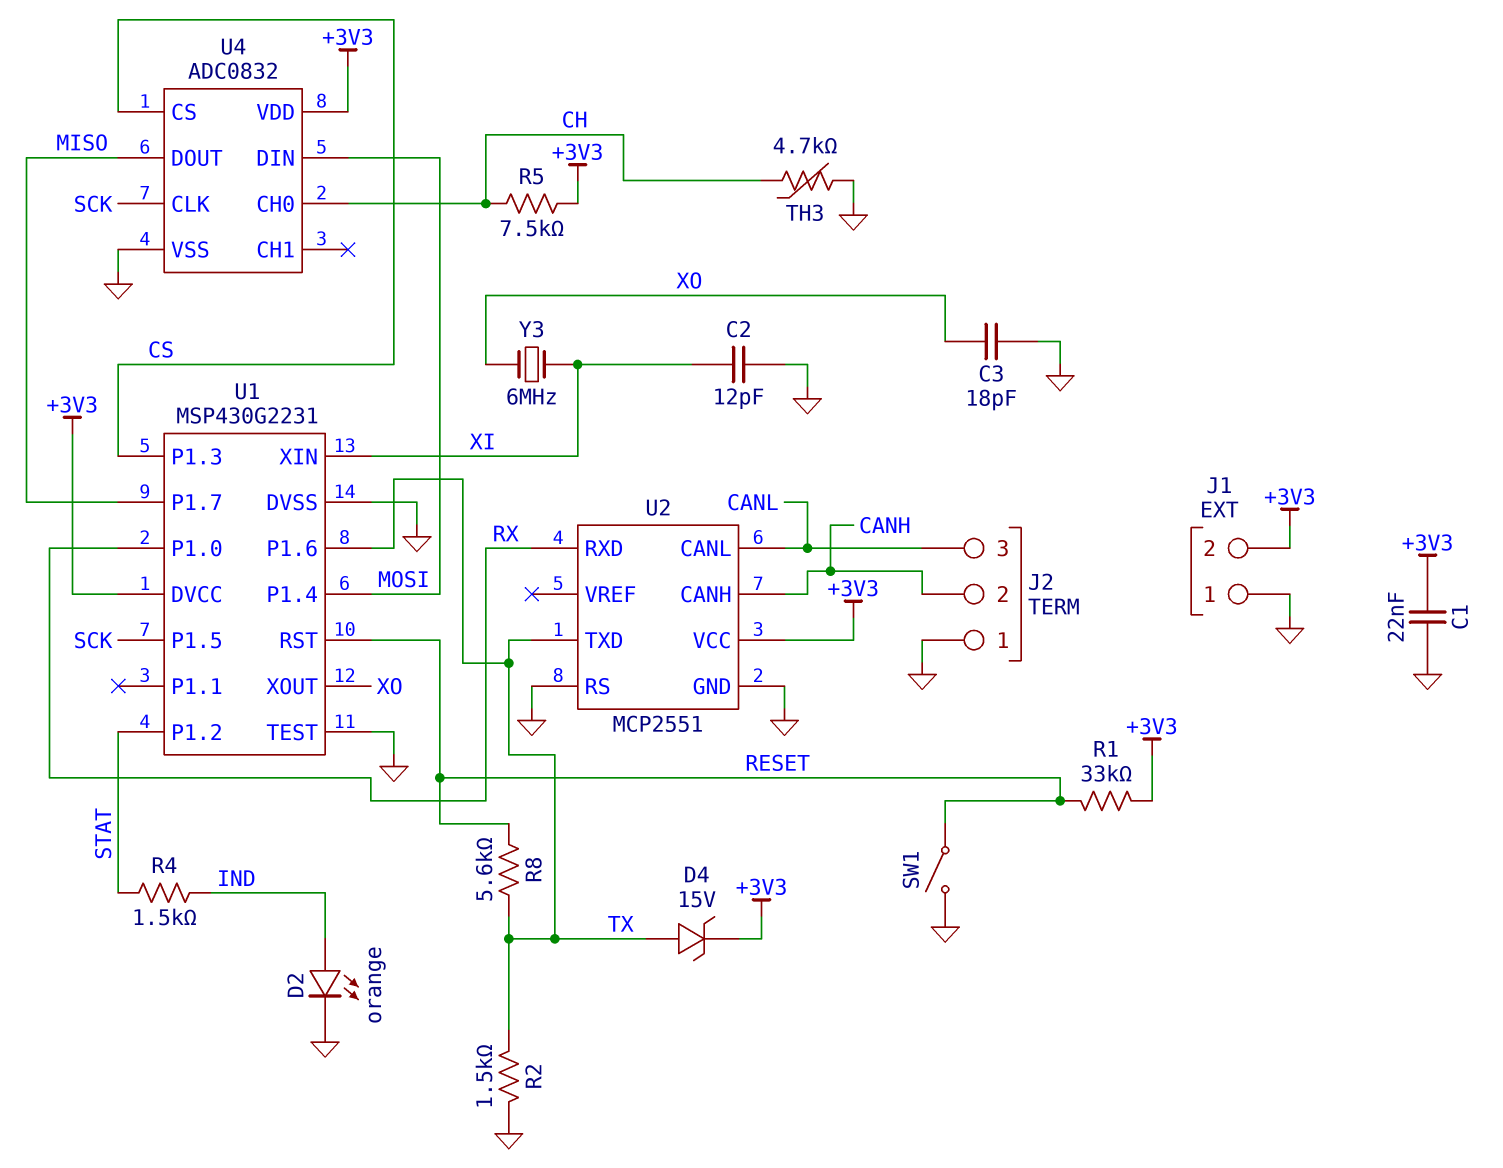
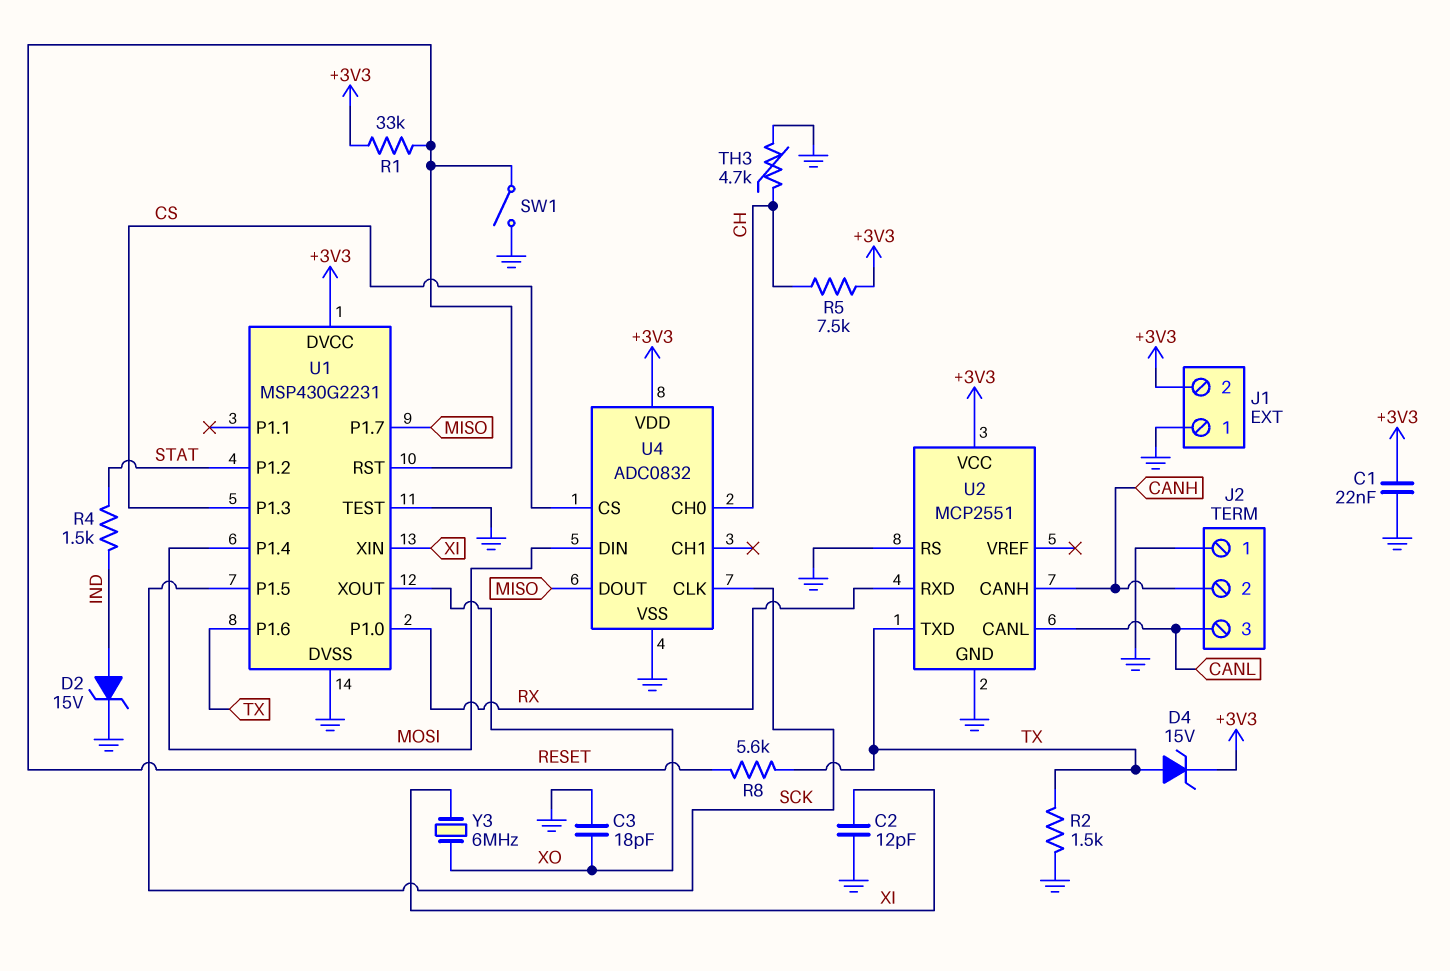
D2: LED orange (A IND, K GND) -> zener 15V (A IND, K GND)

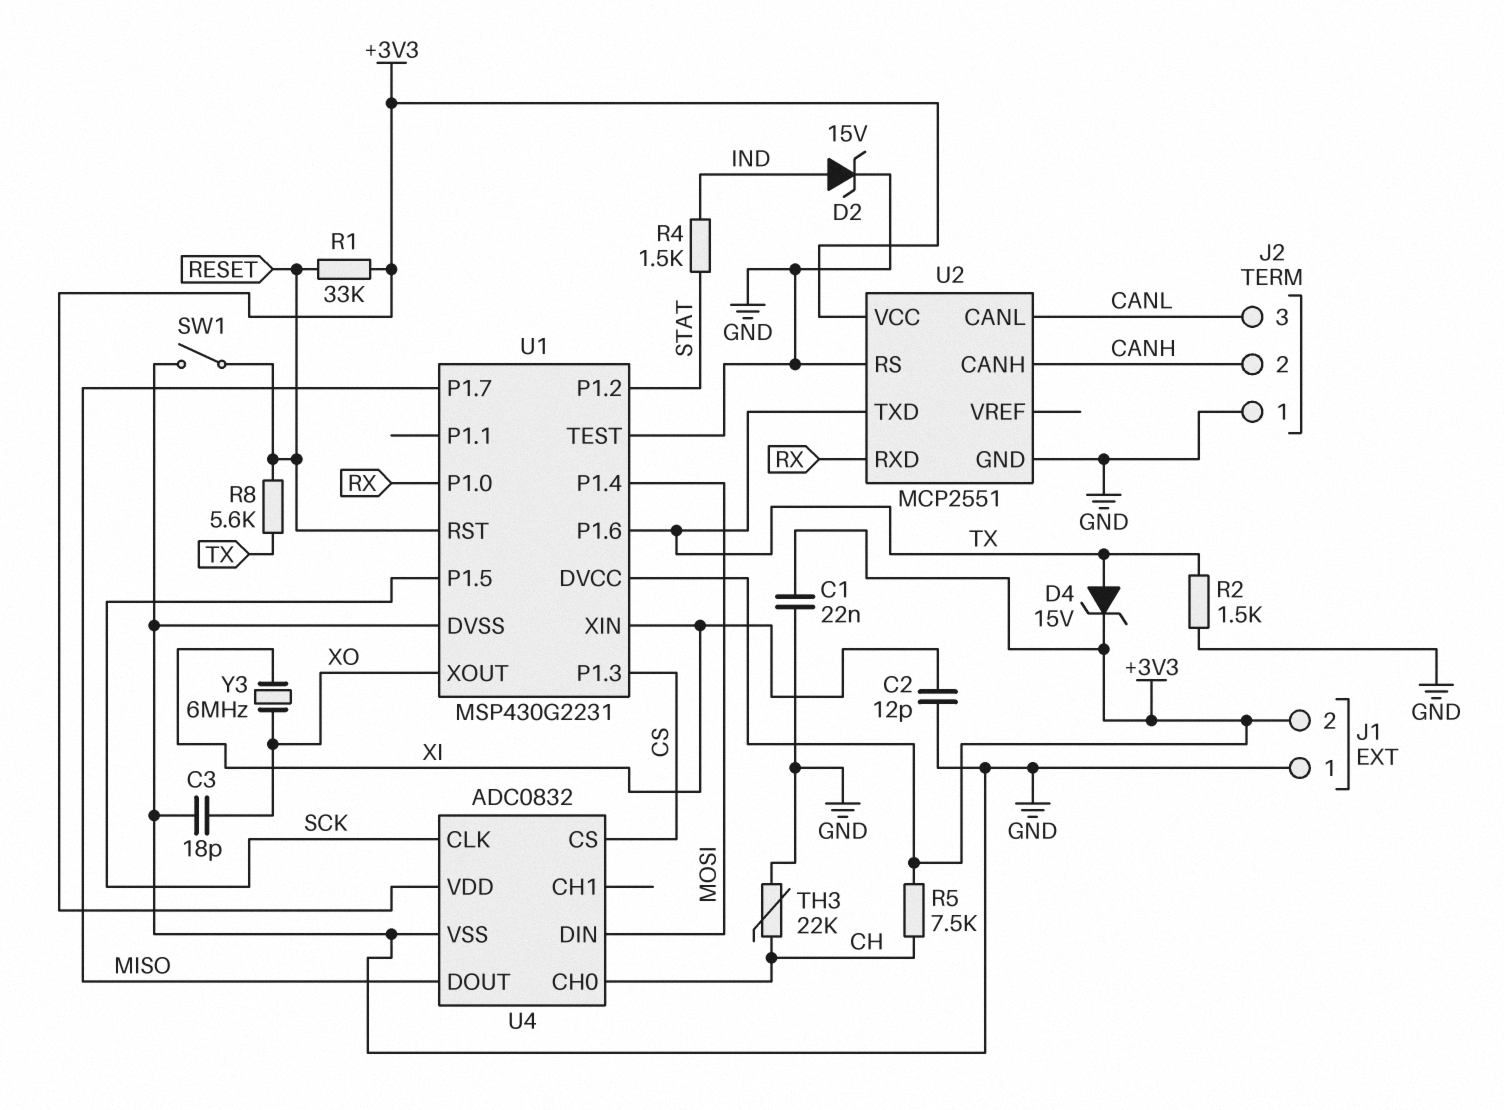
TH3: 4.7k (CH, GND) -> 22k (CH, GND)

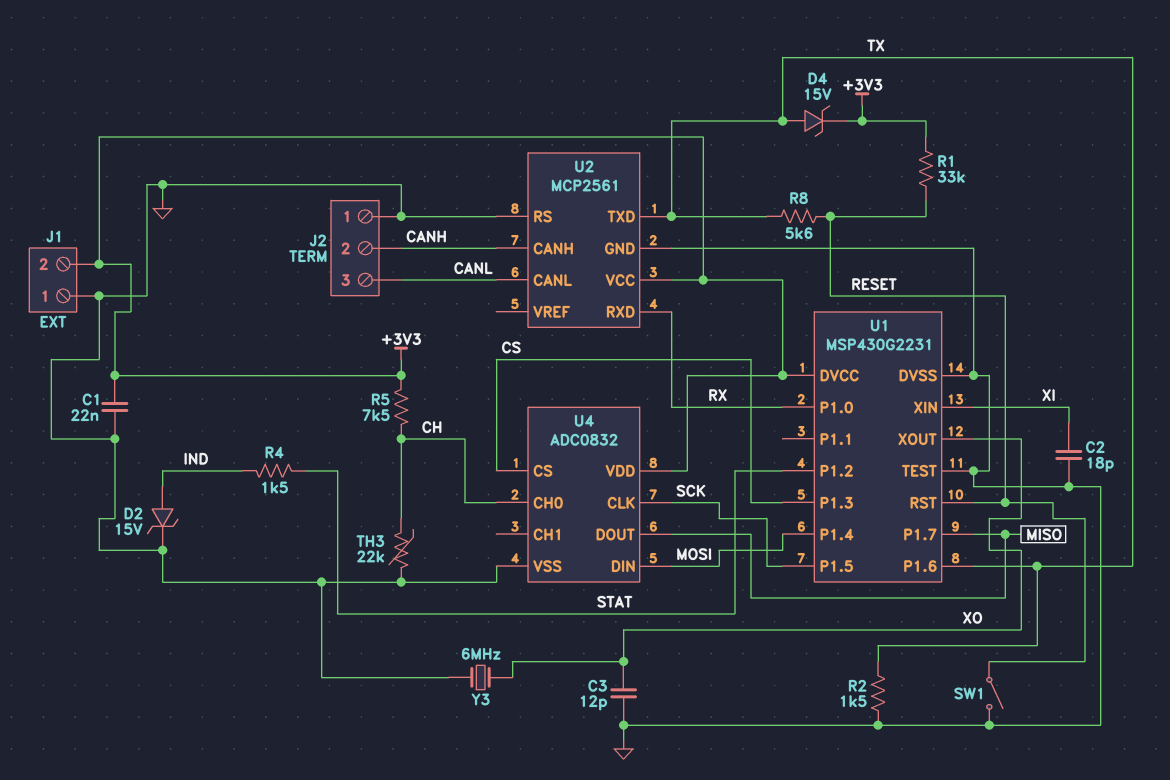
C2: 12pF (GND, XI) -> 18pF (GND, XI)
C3: 18pF (GND, XO) -> 12pF (GND, XO)
U2: MCP2551 -> MCP2561
Y3: 6MHz (XI, XO) -> 6MHz (GND, XO)

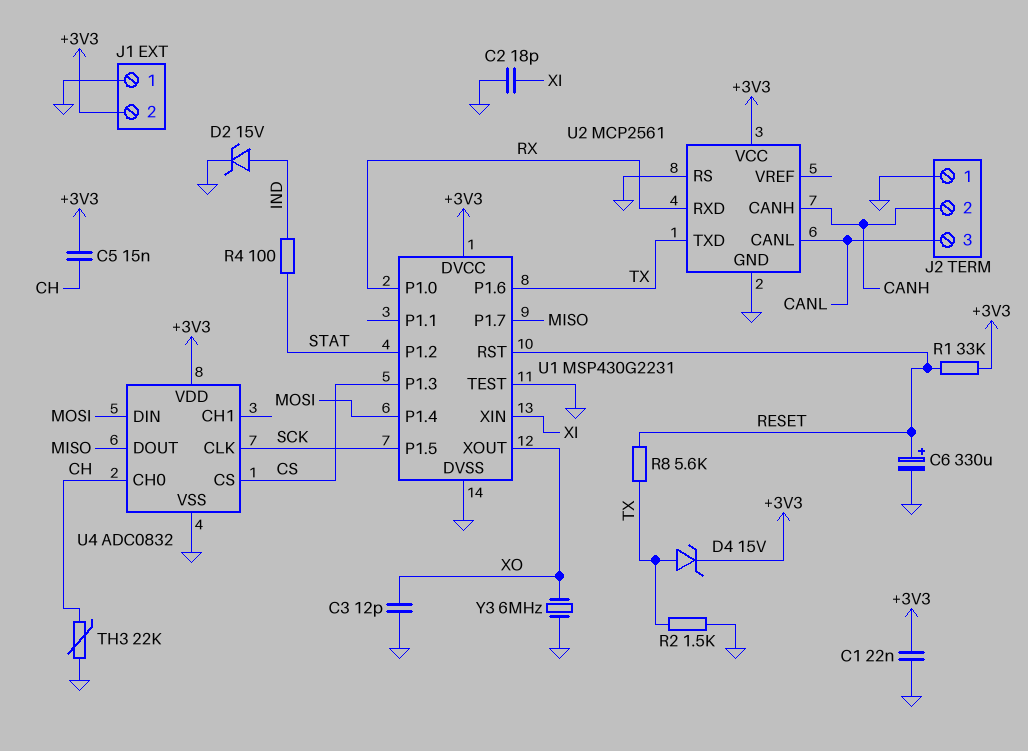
C5: none -> 15nF (+3V3, CH)
C6: none -> 330uF (plus RESET, minus GND)
R4: 1.5k (IND, STAT) -> 100 (IND, STAT)
R5: 7.5k (+3V3, CH) -> none
SW1: switch (GND, RESET) -> none

